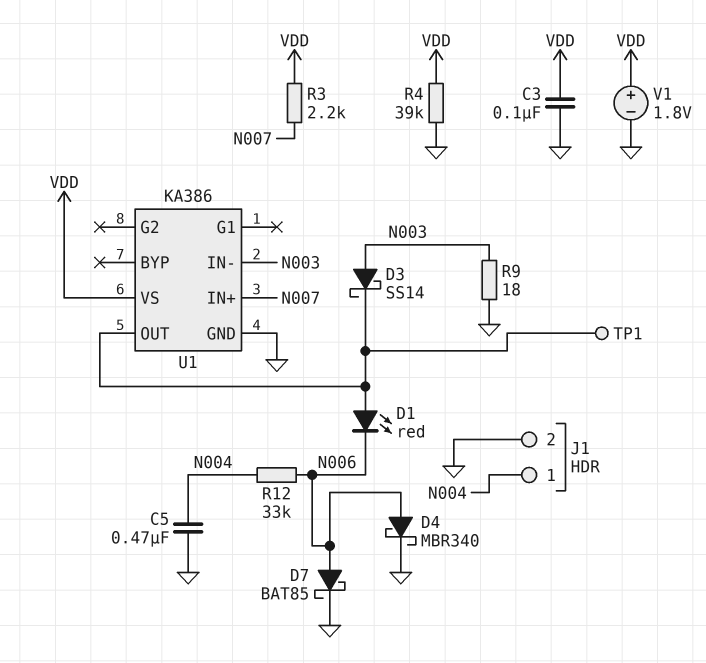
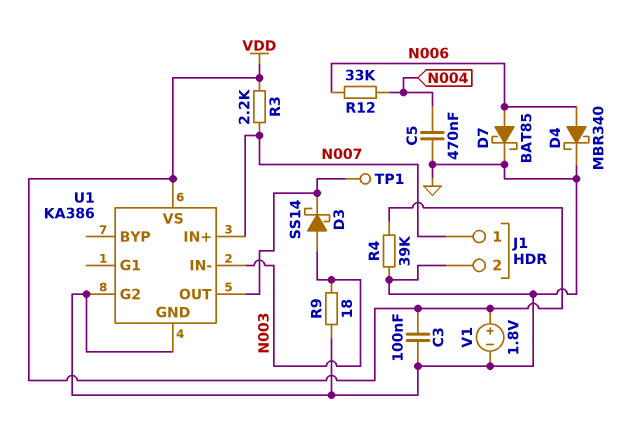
D1: LED red (A U1/OUT, K N006) -> none
J1 pin 1: N004 -> N007
U1 pin G2: none -> GND

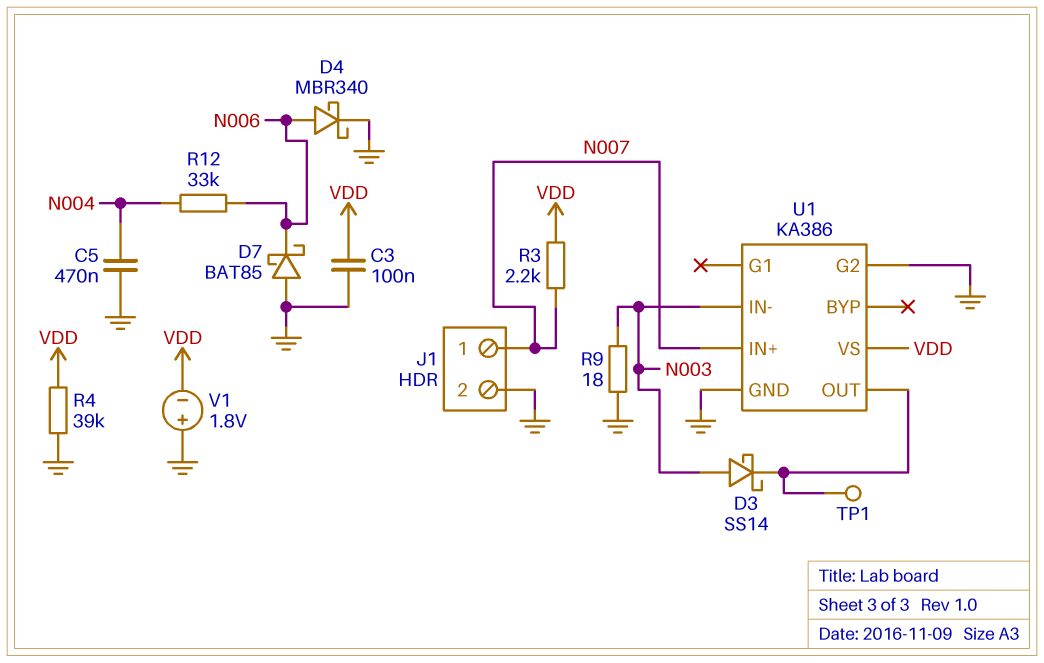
D7: schottky BAT85 (A N006, K GND) -> schottky BAT85 (A GND, K N006)
V1: 1.8V (plus VDD, minus GND) -> 1.8V (plus GND, minus VDD)

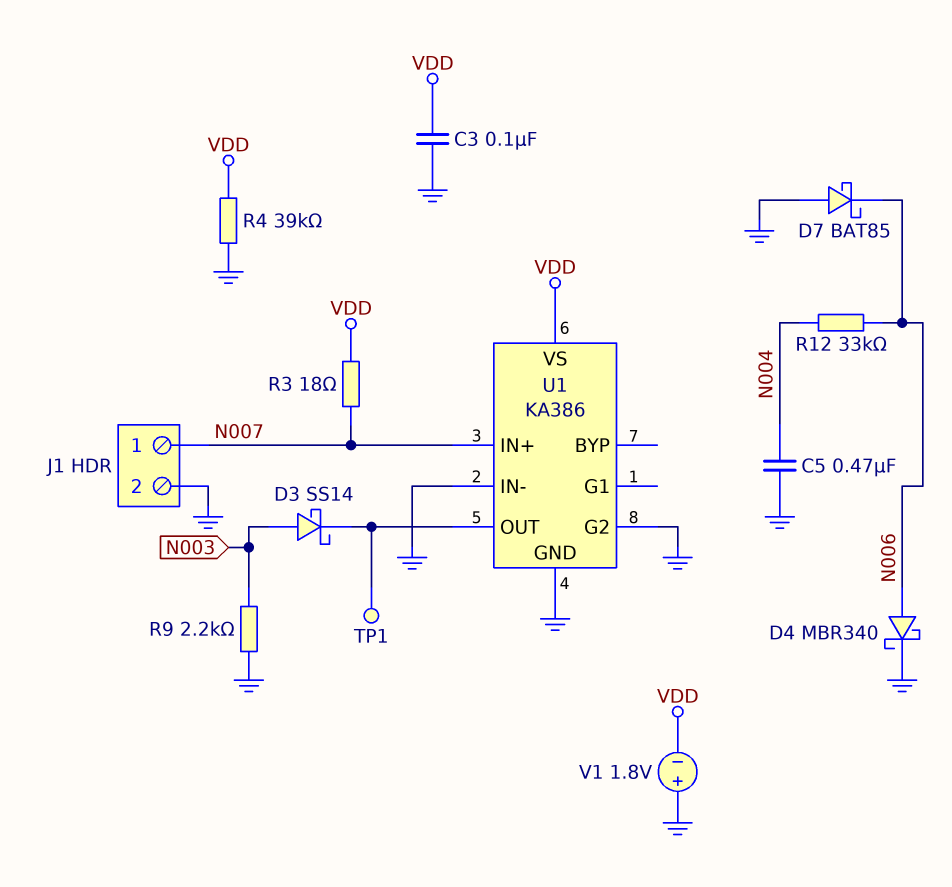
R3: 2.2k (N007, VDD) -> 18 (N007, VDD)
R9: 18 (GND, N003) -> 2.2k (GND, N003)
U1 pin IN-: N003 -> GND

